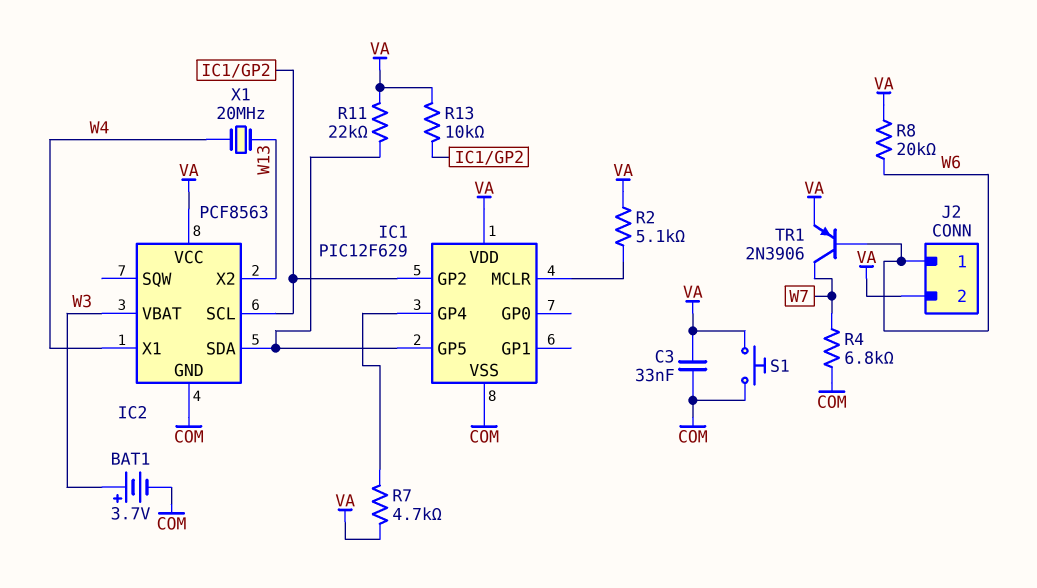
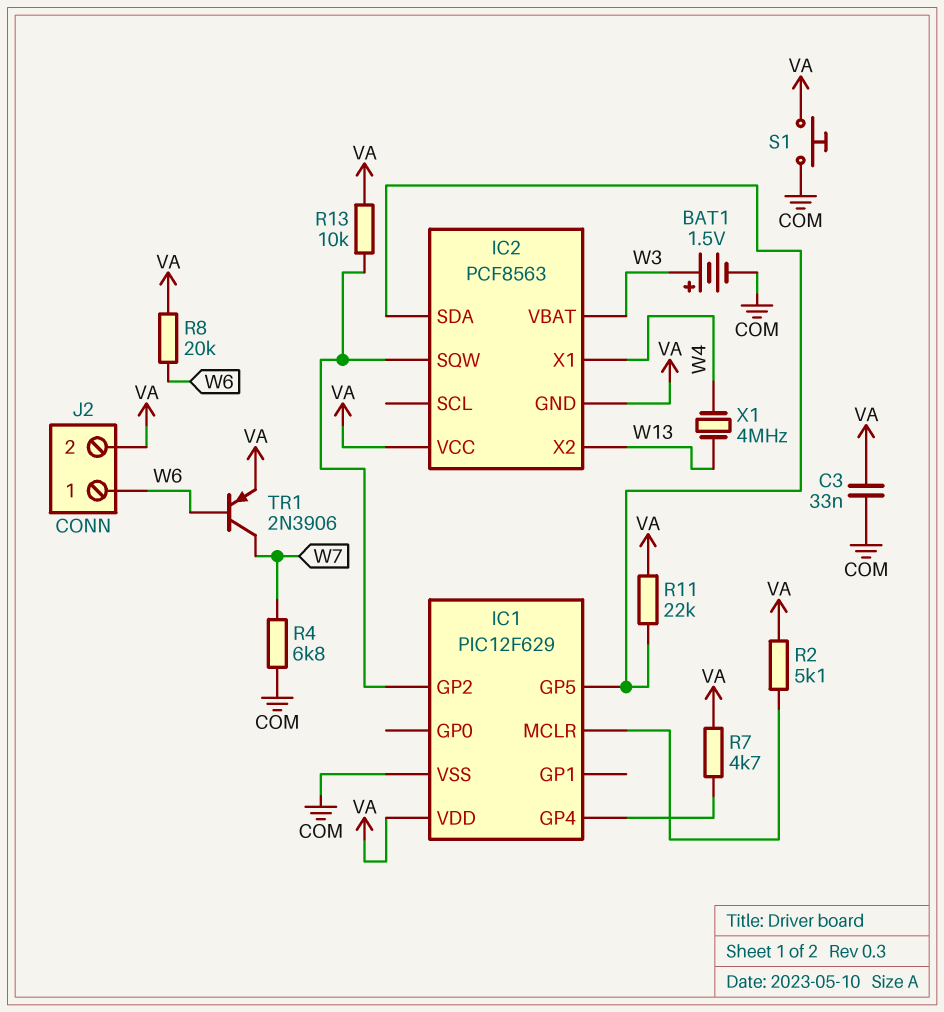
BAT1: 3.7V (plus W3, minus COM) -> 1.5V (plus W3, minus COM)
IC2 pin GND: COM -> VA
IC2 pin SCL: IC1/GP2 -> none
IC2 pin SQW: none -> IC1/GP2
X1: 20MHz (W4, W13) -> 4MHz (W4, W13)

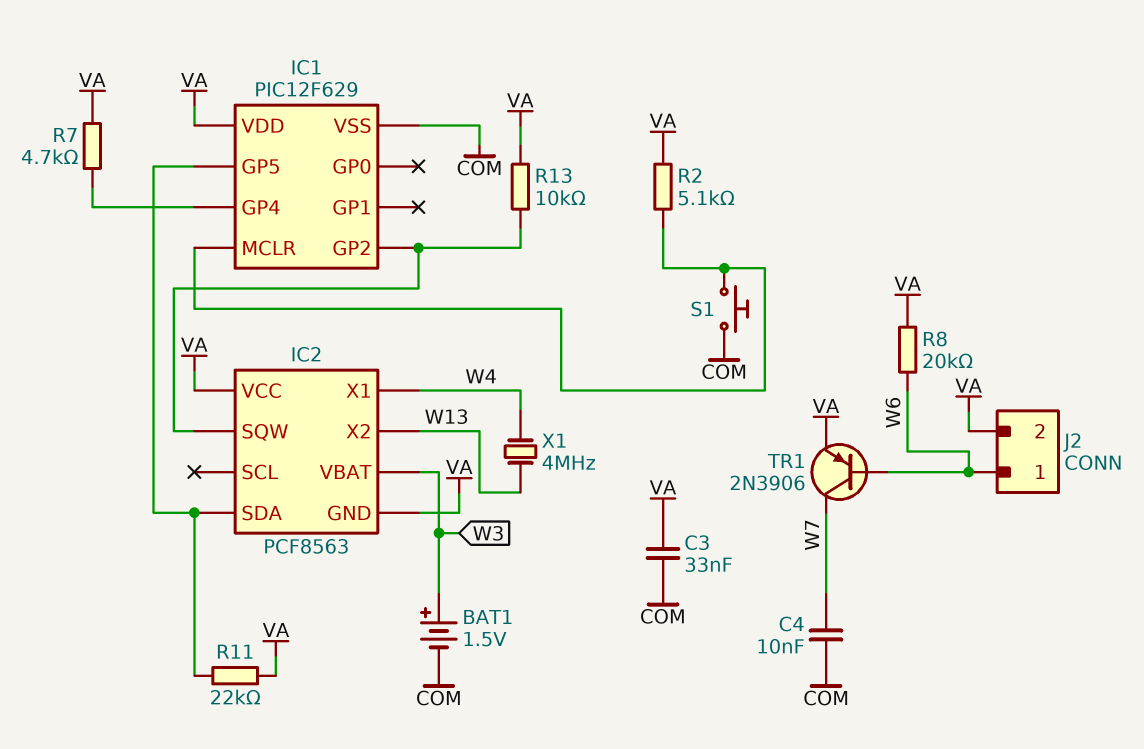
C4: none -> 10nF (COM, W7)
R4: 6.8k (COM, W7) -> none
S1: button (COM, VA) -> button (COM, IC1/MCLR)

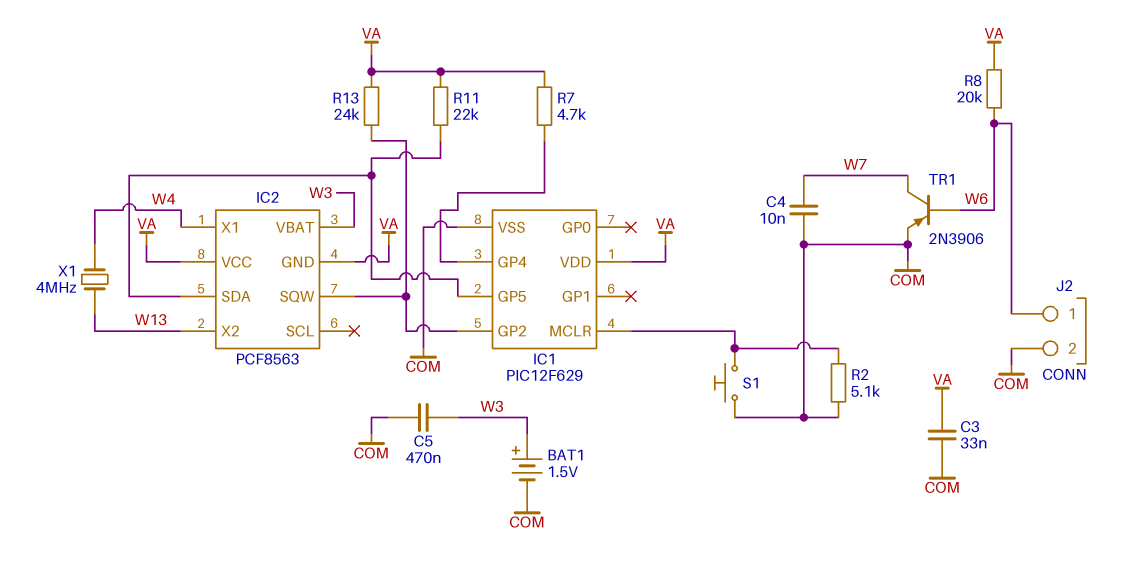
C5: none -> 470nF (COM, W3)
J2 pin 2: VA -> COM
R2: 5.1k (IC1/MCLR, VA) -> 5.1k (COM, IC1/MCLR)
R13: 10k (IC1/GP2, VA) -> 24k (IC1/GP2, VA)
TR1: PNP 2N3906 (B W6, C W7, E VA) -> PNP 2N3906 (B W6, C W7, E COM)

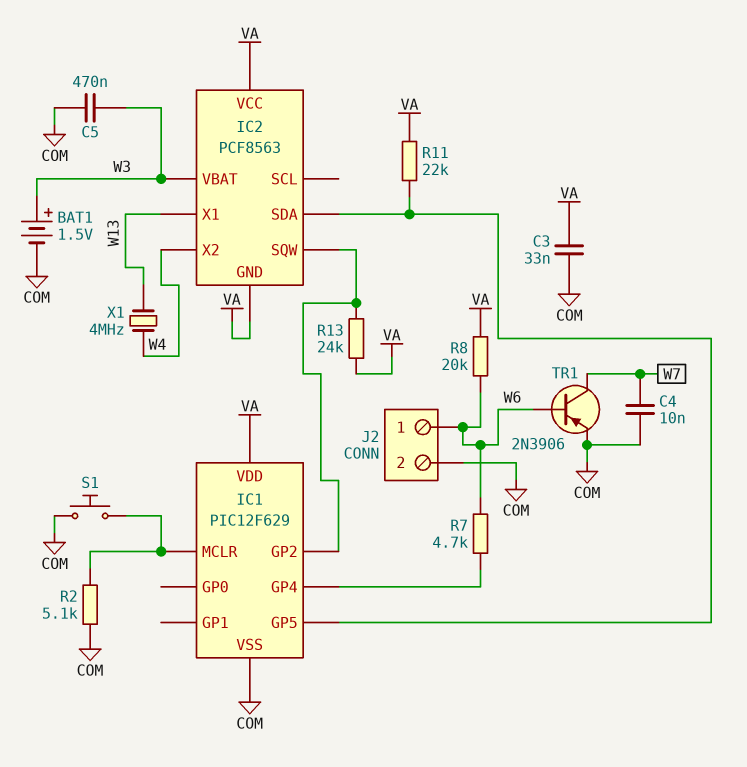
IC2 pin X1: W4 -> W13
IC2 pin X2: W13 -> W4
R7: 4.7k (IC1/GP4, VA) -> 4.7k (IC1/GP4, W6)

